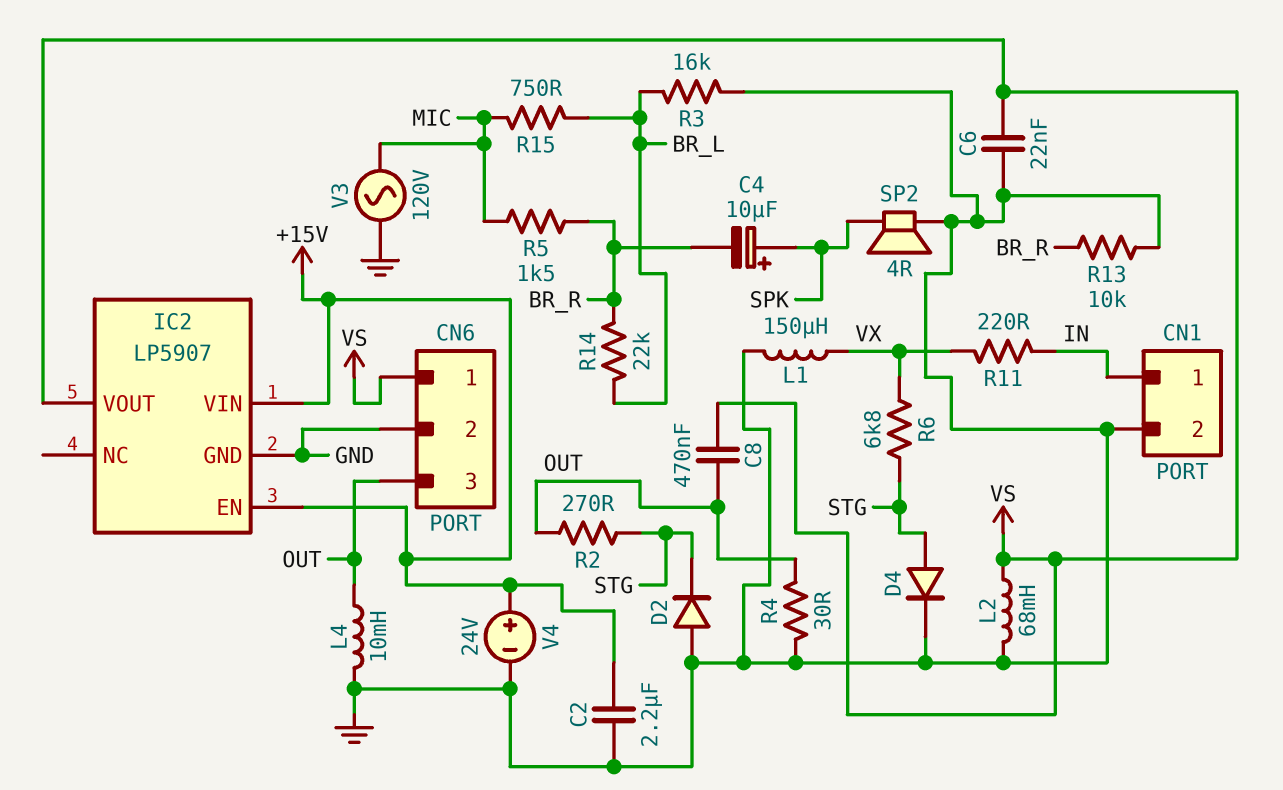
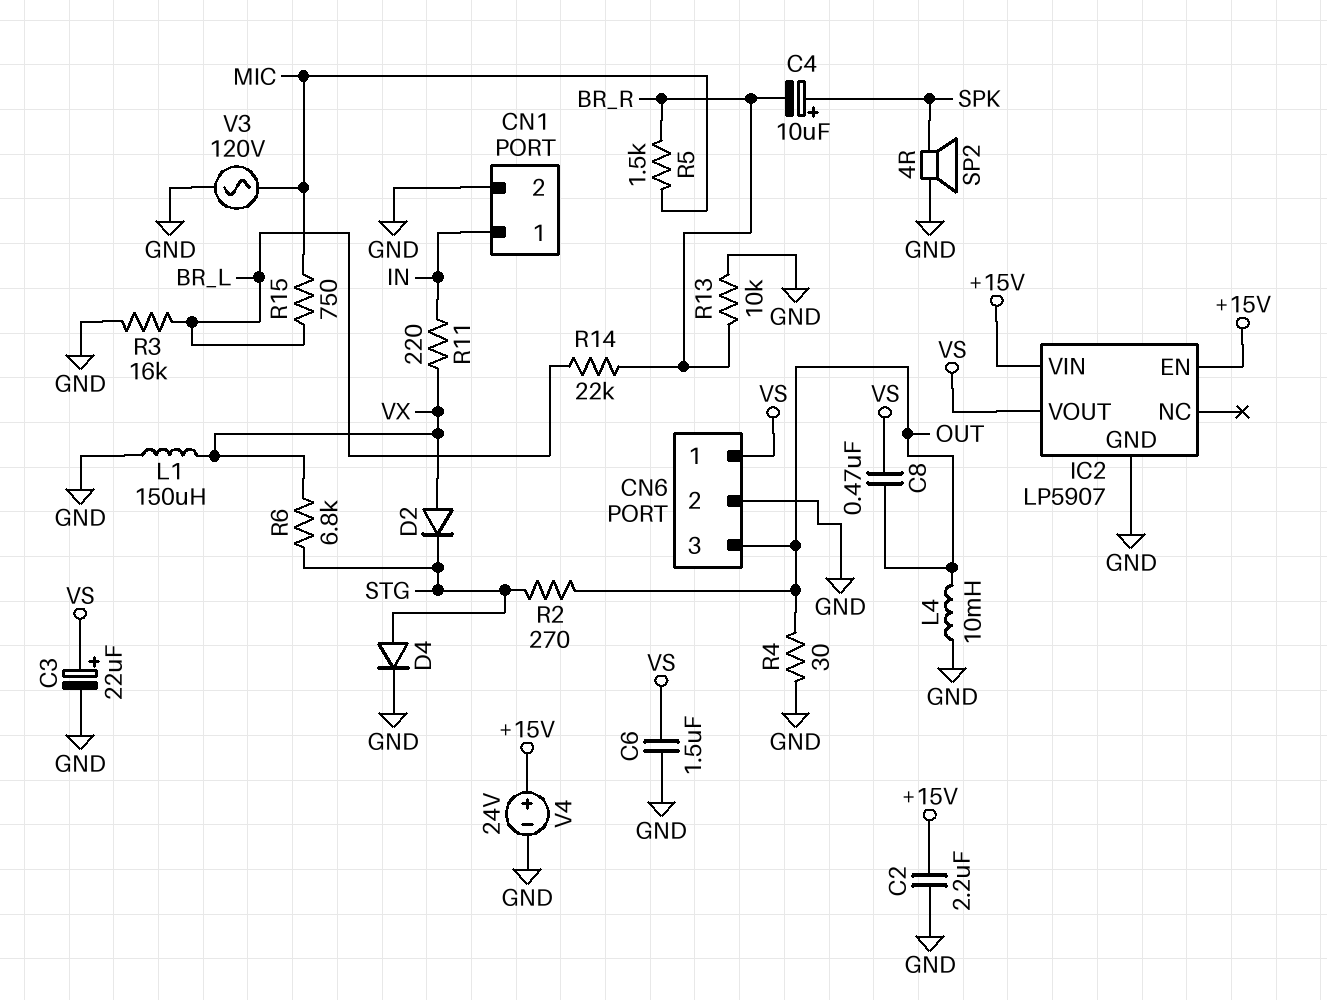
C3: none -> 22uF (plus VS, minus GND)
C6: 22nF (GND, VS) -> 1.5uF (GND, VS)
D2: diode (A GND, K STG) -> diode (A VX, K STG)
L2: 68mH (GND, VS) -> none

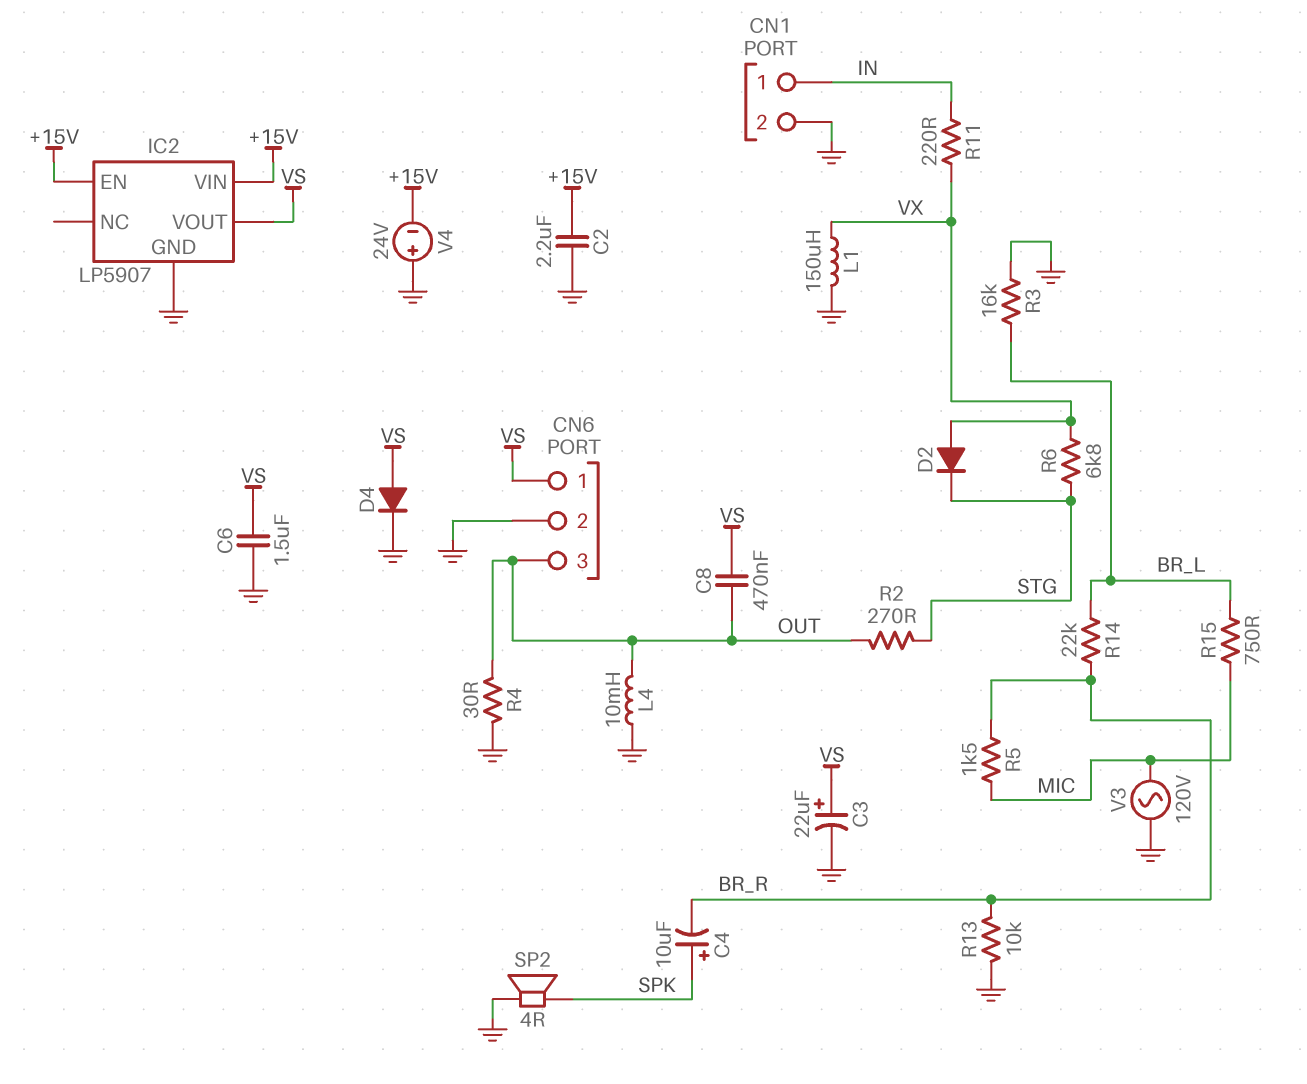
D4: diode (A STG, K GND) -> diode (A VS, K GND)
V4: 24V (plus +15V, minus GND) -> 24V (plus GND, minus +15V)

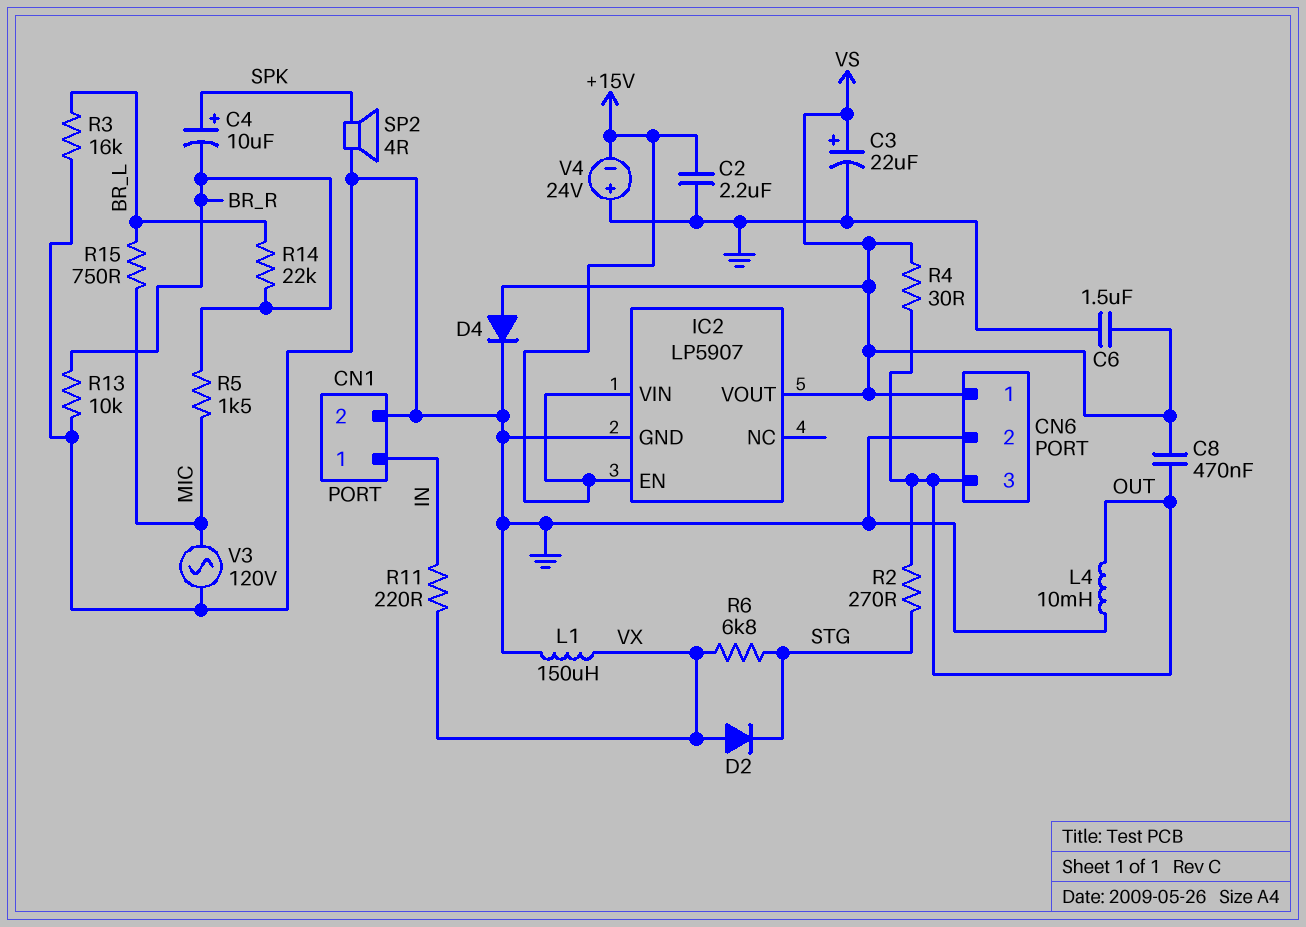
R4: 30 (GND, OUT) -> 30 (OUT, VS)

